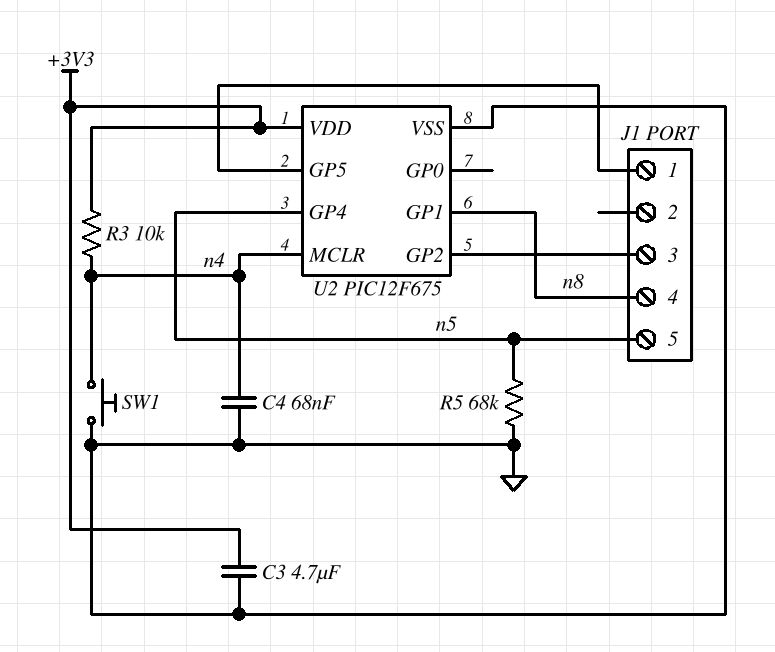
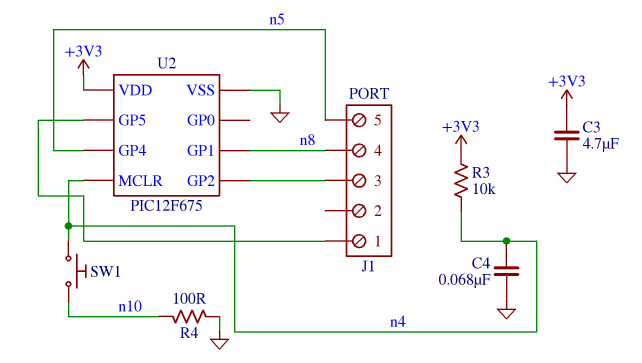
R4: none -> 100 (GND, n10)
R5: 68k (GND, n5) -> none
SW1: button (GND, n4) -> button (n4, n10)

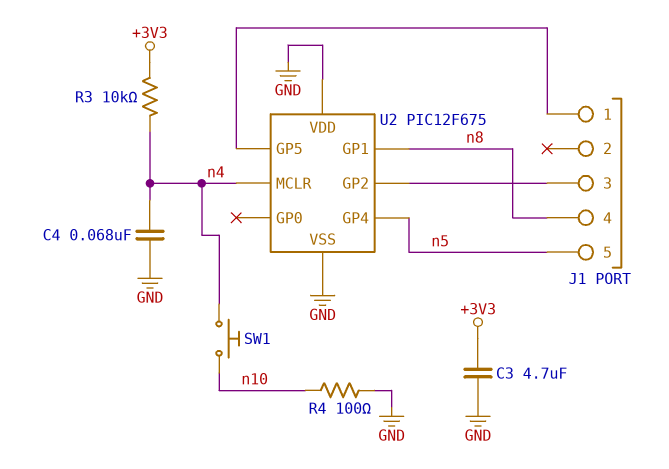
U2 pin VDD: +3V3 -> GND

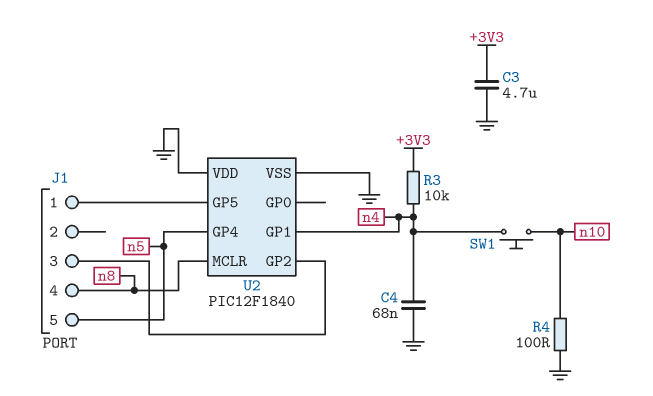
U2: PIC12F675 -> PIC12F1840
U2 pin GP1: n8 -> n4
U2 pin MCLR: n4 -> n8

